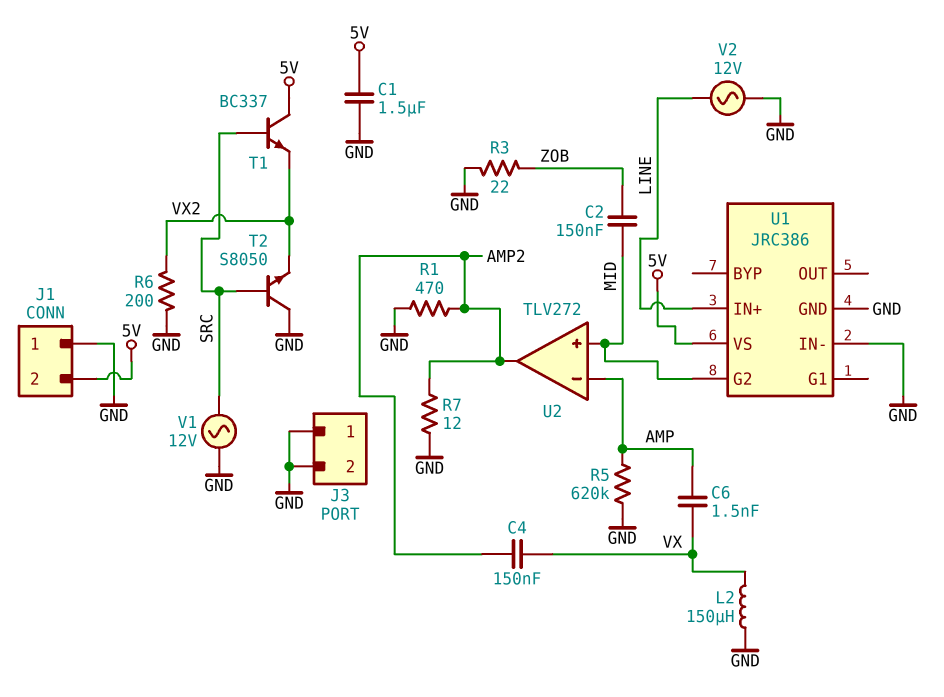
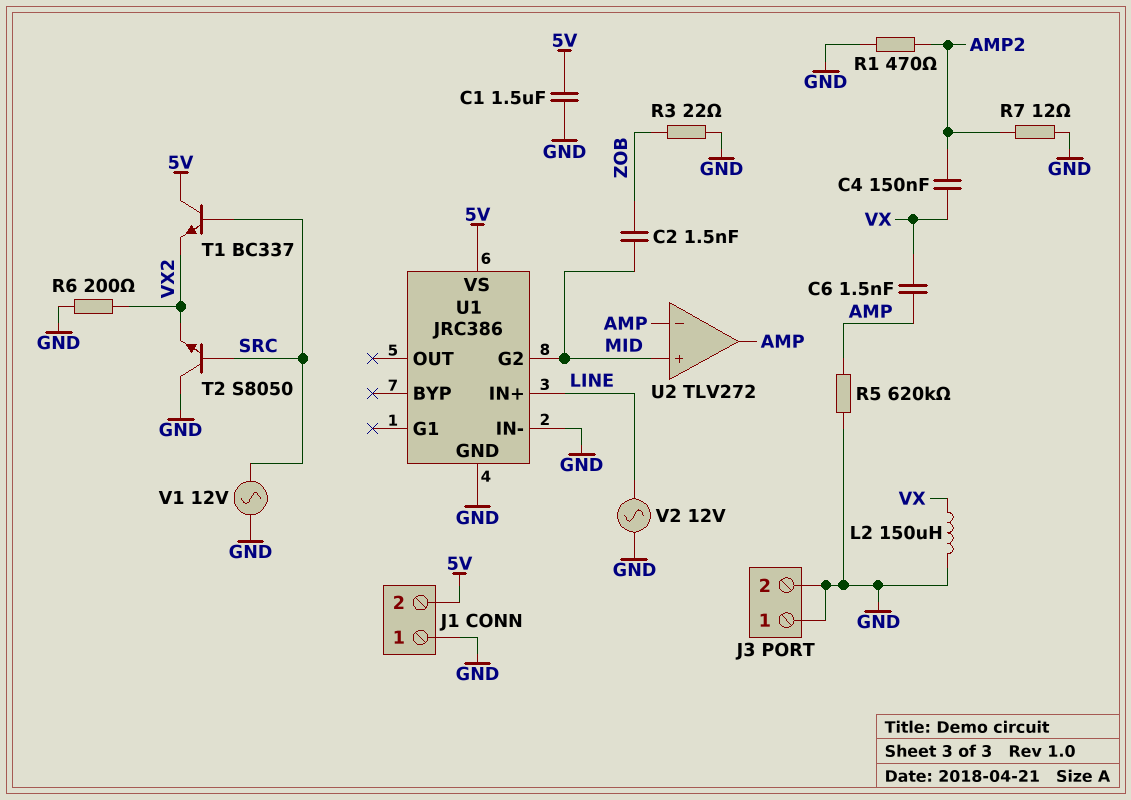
C2: 150nF (MID, ZOB) -> 1.5nF (MID, ZOB)
U2 pin out: AMP2 -> AMP

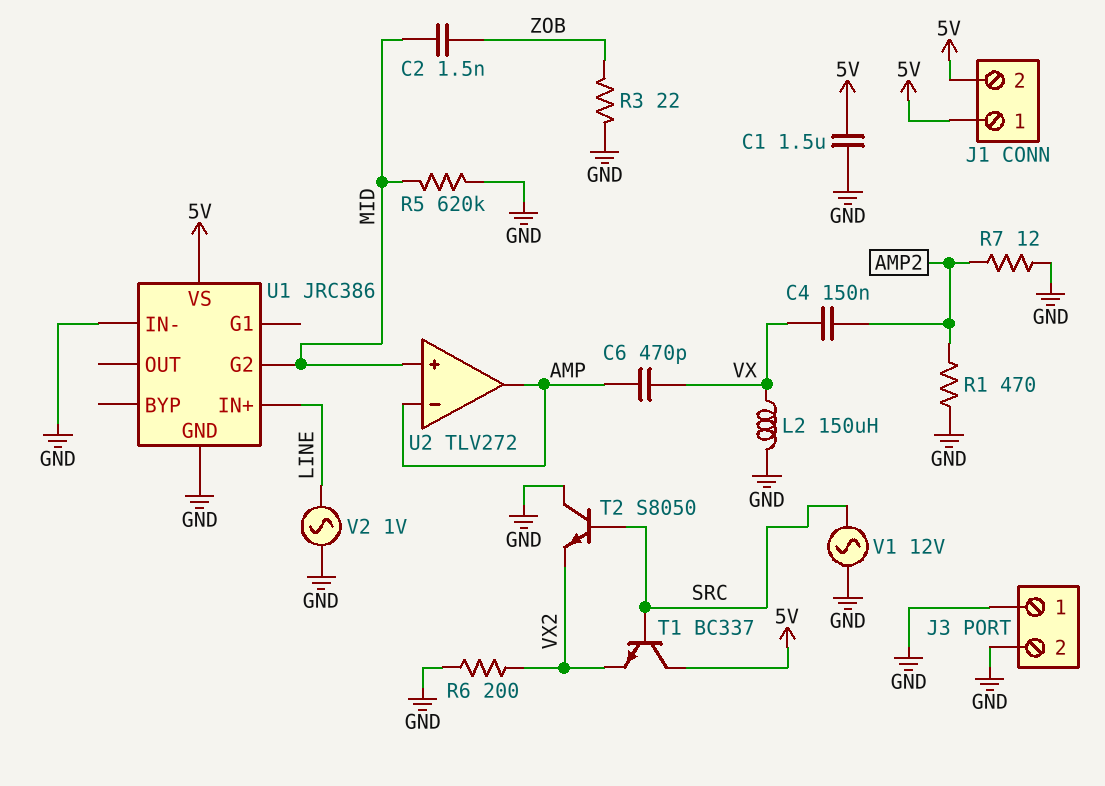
C6: 1.5nF (AMP, VX) -> 470pF (AMP, VX)
J1 pin 1: GND -> 5V
R5: 620k (AMP, GND) -> 620k (GND, MID)
V2: AC 12V (GND, LINE) -> AC 1V (GND, LINE)

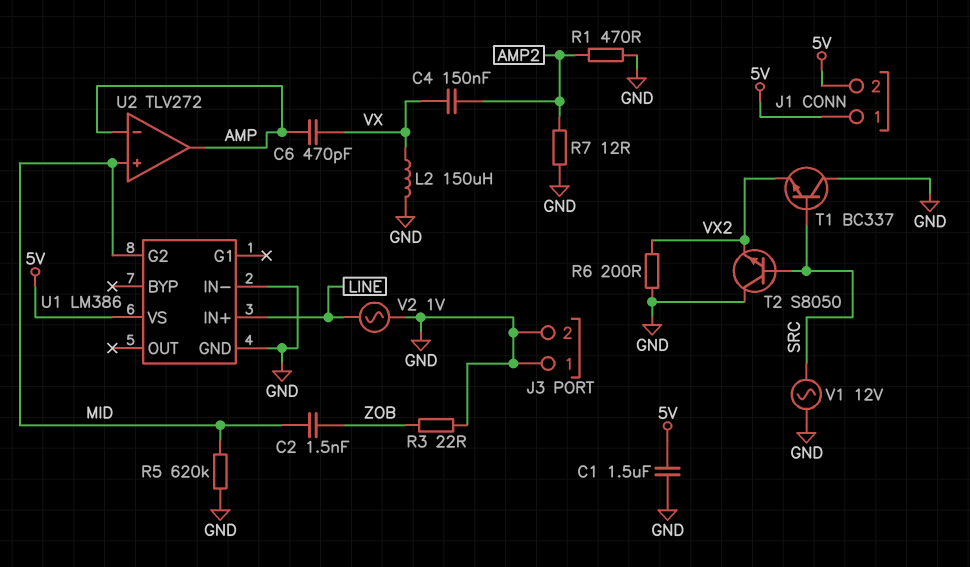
T1: NPN BC337 (B SRC, C 5V, E VX2) -> NPN BC337 (B SRC, C GND, E VX2)
U1: JRC386 -> LM386

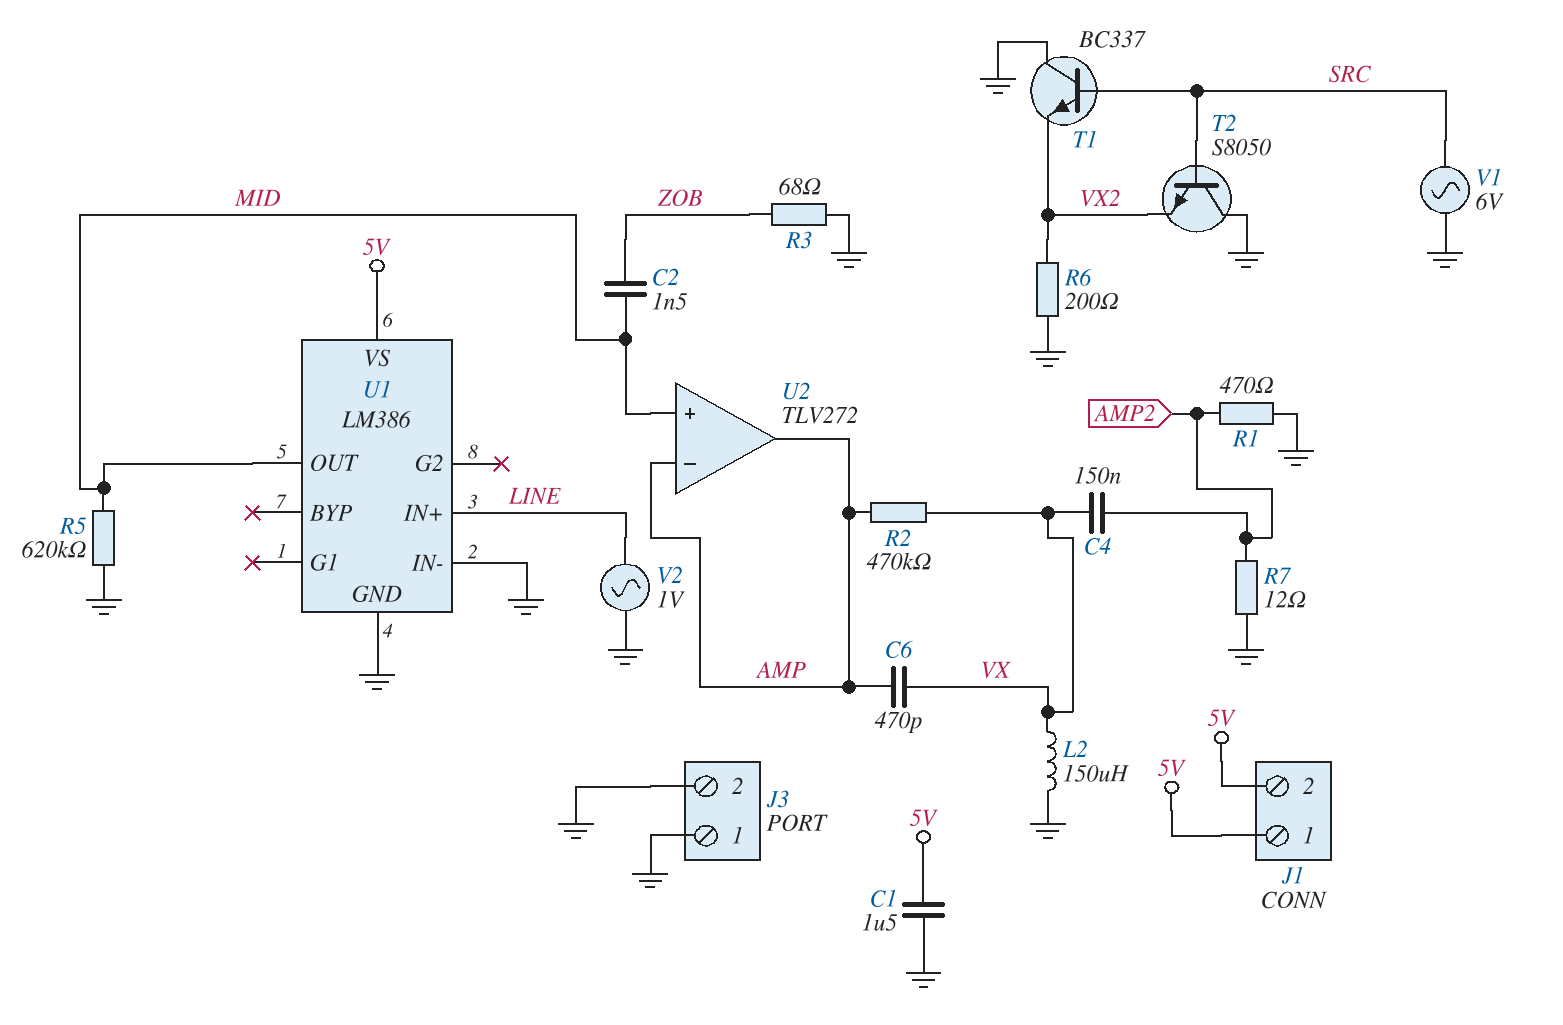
R2: none -> 470k (AMP, VX)
R3: 22 (GND, ZOB) -> 68 (GND, ZOB)
U1 pin G2: MID -> none
U1 pin OUT: none -> MID
V1: AC 12V (GND, SRC) -> AC 6V (GND, SRC)

